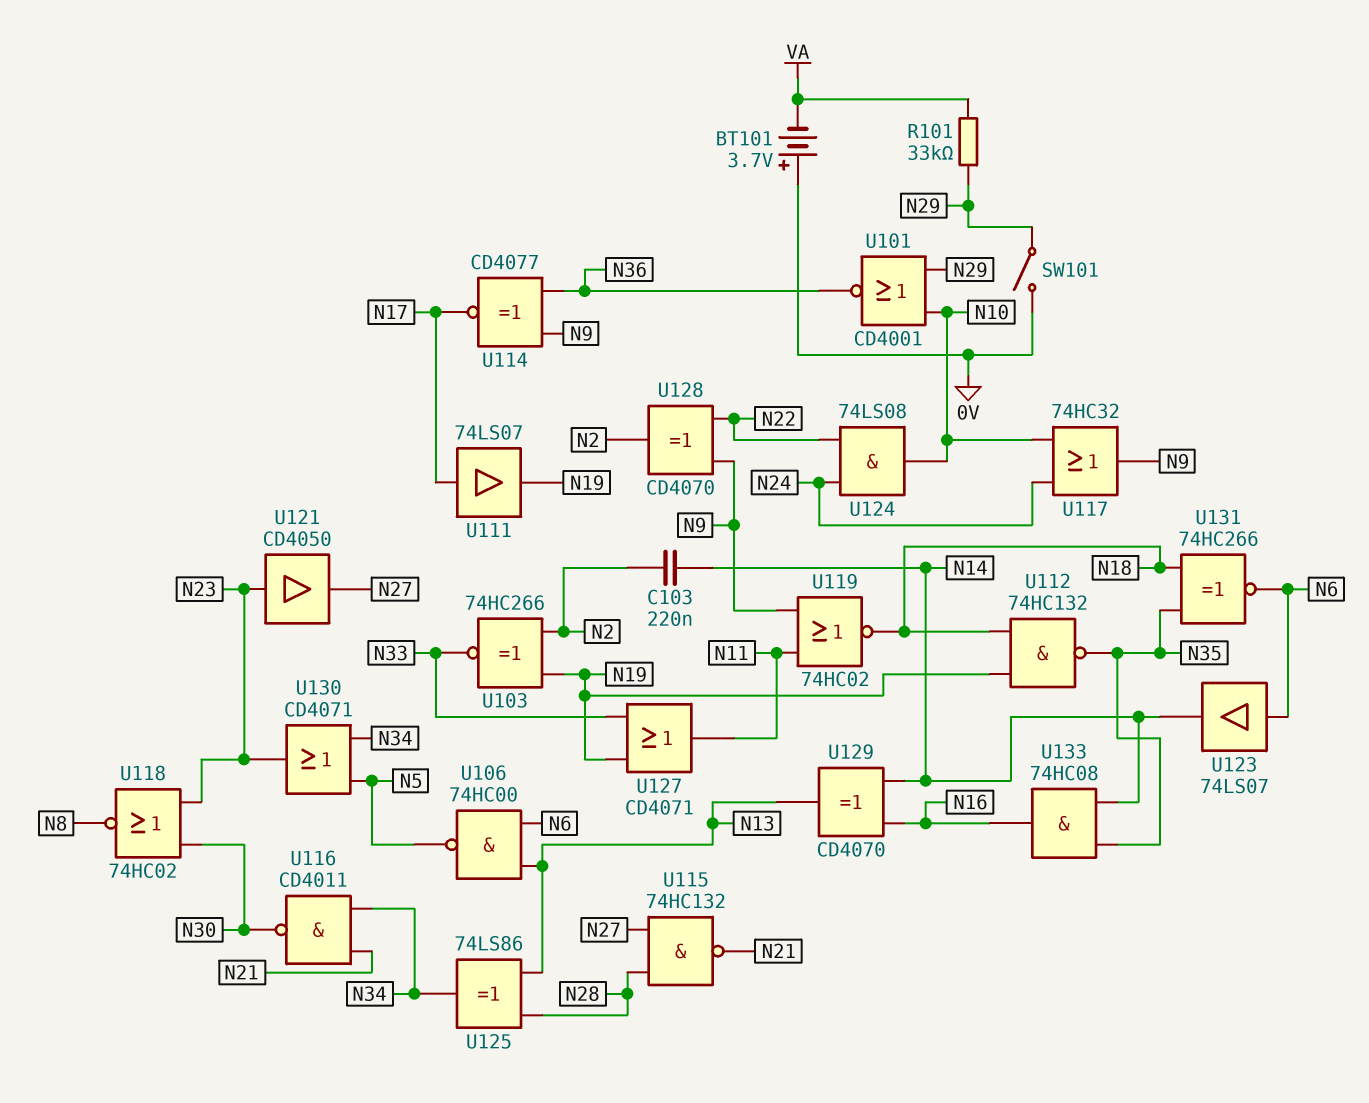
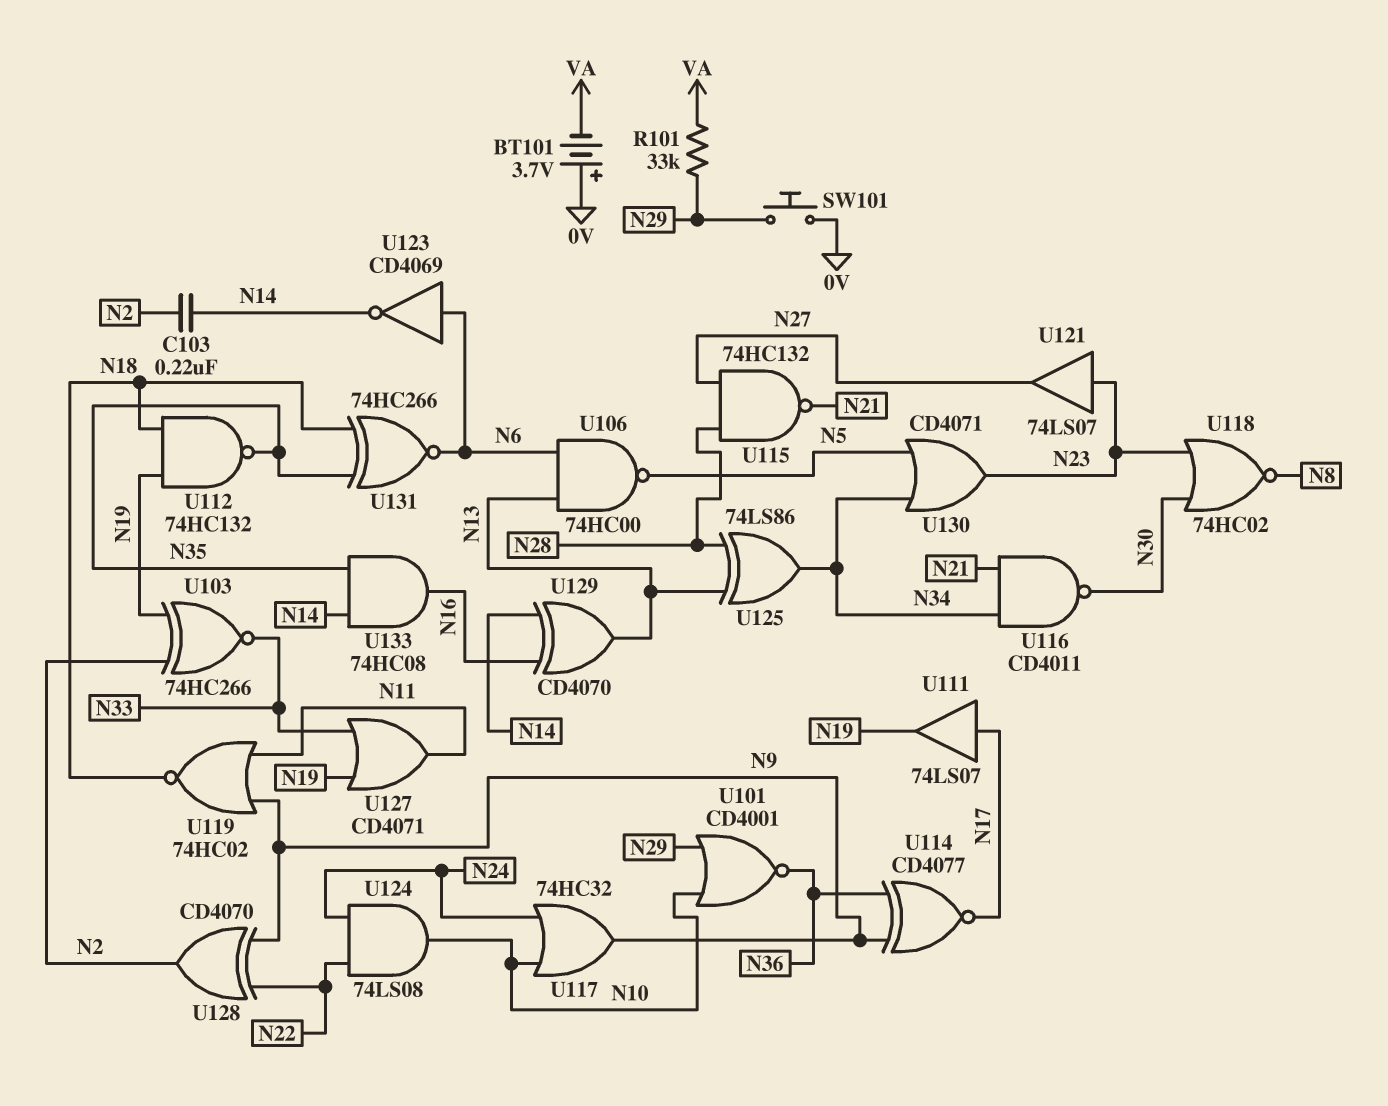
SW101: switch (0V, N29) -> button (0V, N29)
U121: buffer CD4050 (in N23, out N27) -> buffer 74LS07 (in N23, out N27)
U123: buffer 74LS07 (in N6, out N14) -> NOT CD4069 (in N6, out N14)

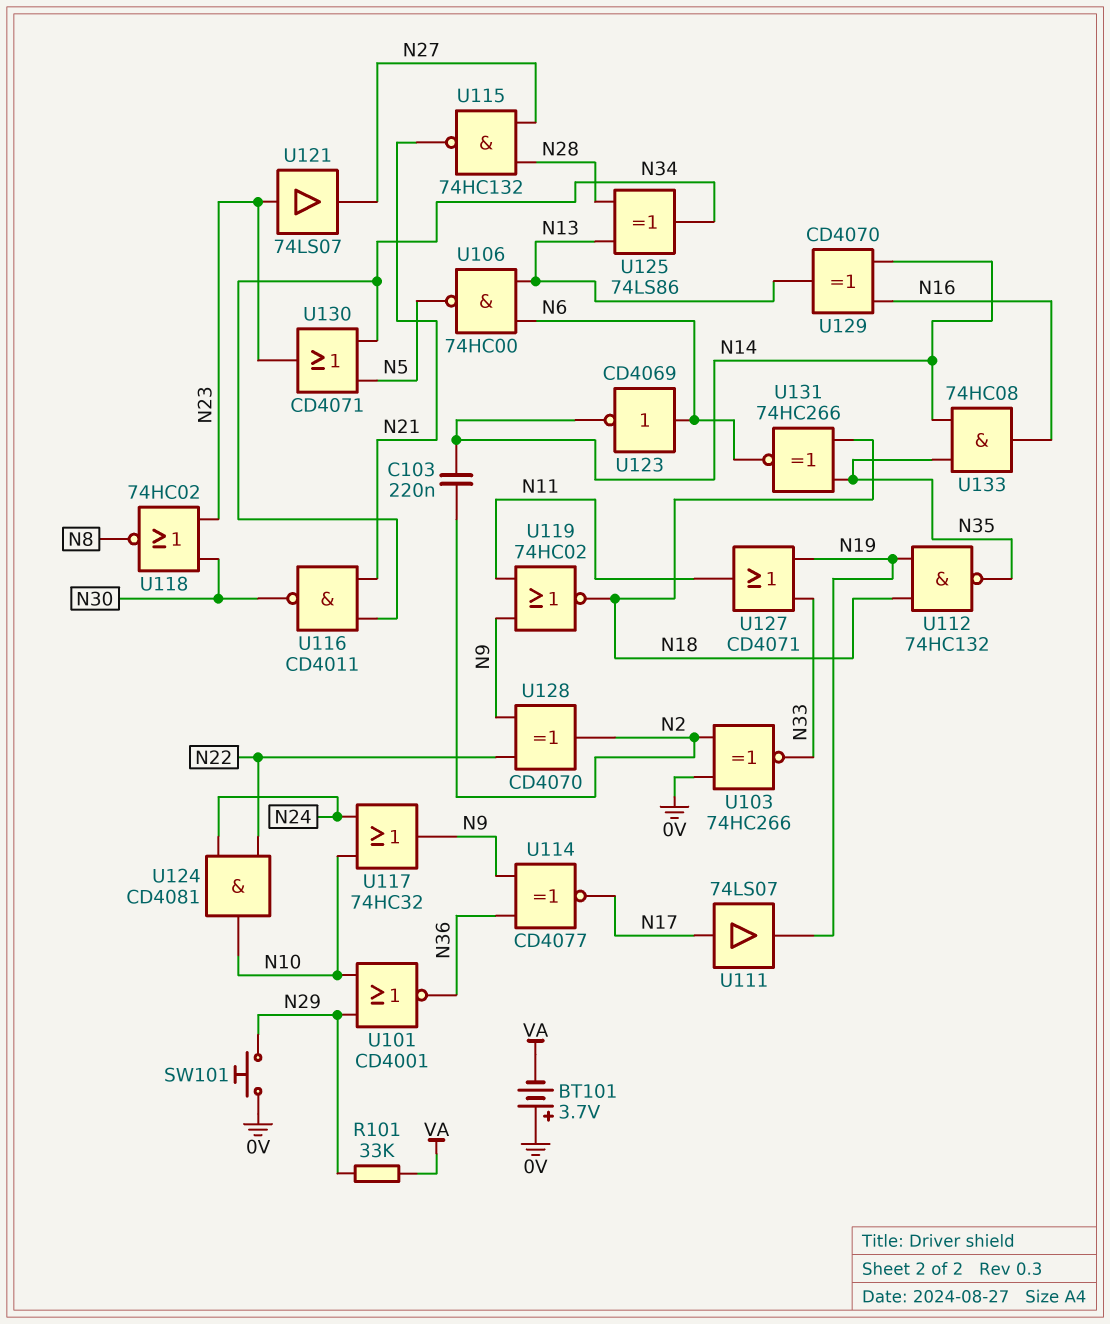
U103: XNOR 74HC266 (in N2, in N19, out N33) -> XNOR 74HC266 (in 0V, in N2, out N33)
U124: AND 74LS08 (in N22, in N24, out N10) -> AND CD4081 (in N22, in N24, out N10)

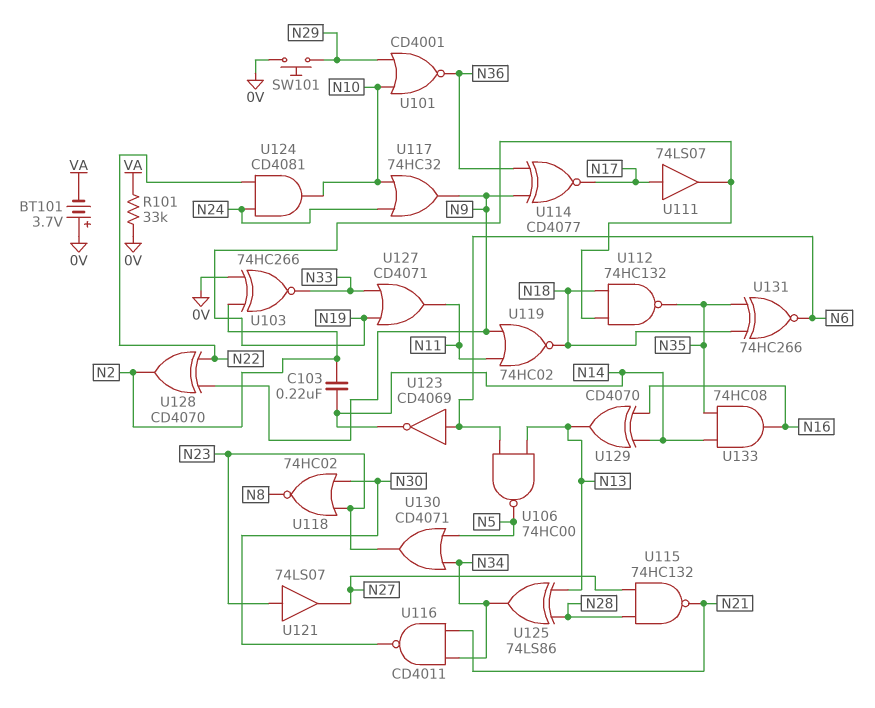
R101: 33k (N29, VA) -> 33k (0V, VA)

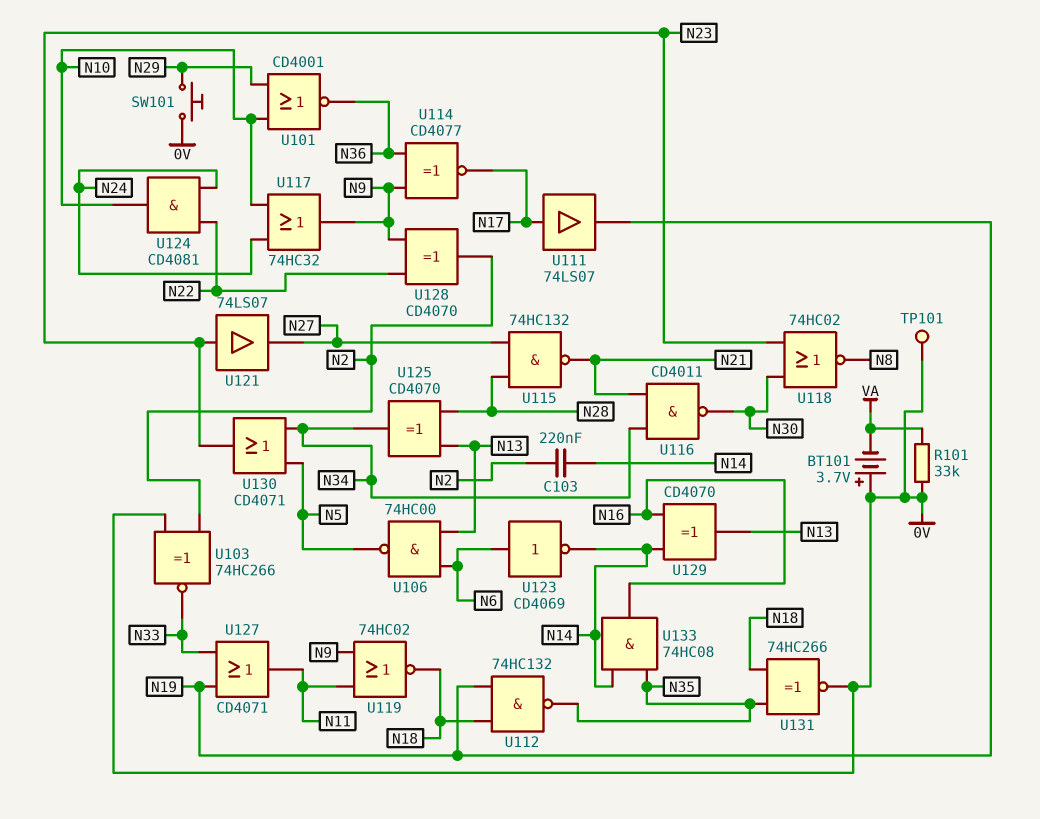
TP101: none -> test point (0V)
U125: XOR 74LS86 (in N13, in N28, out N34) -> XOR CD4070 (in N13, in N28, out N34)
U131: XNOR 74HC266 (in N18, in N35, out N6) -> XNOR 74HC266 (in N18, in N35, out 0V)

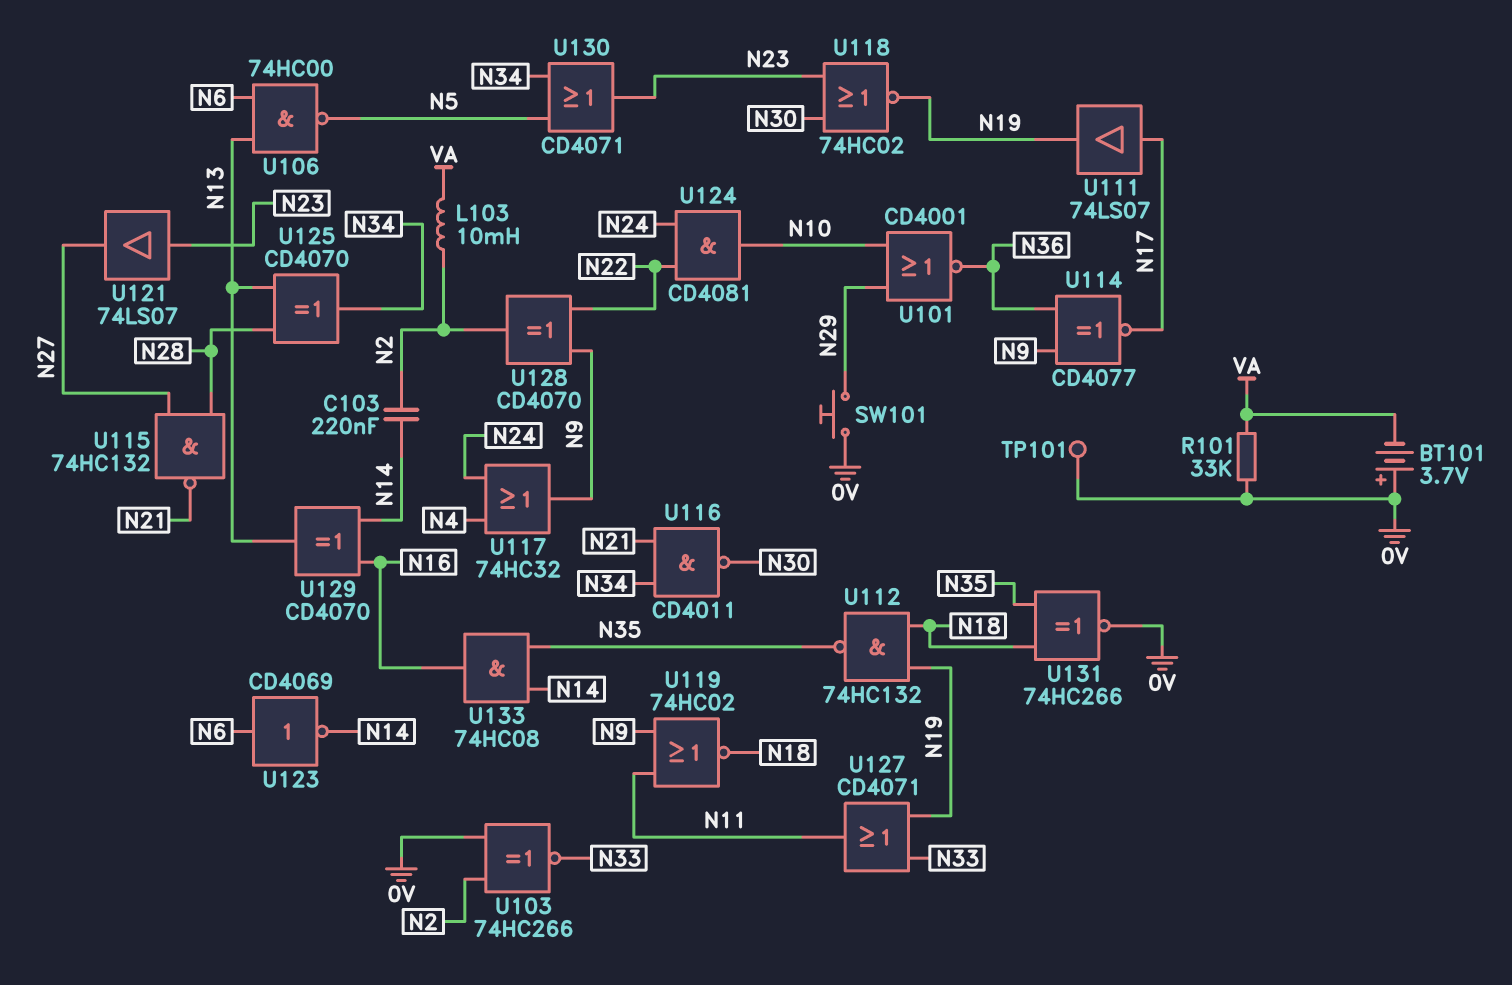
L103: none -> 10mH (N2, VA)
U117: OR 74HC32 (in N10, in N24, out N9) -> OR 74HC32 (in N4, in N24, out N9)
U118: NOR 74HC02 (in N23, in N30, out N8) -> NOR 74HC02 (in N23, in N30, out N19)

